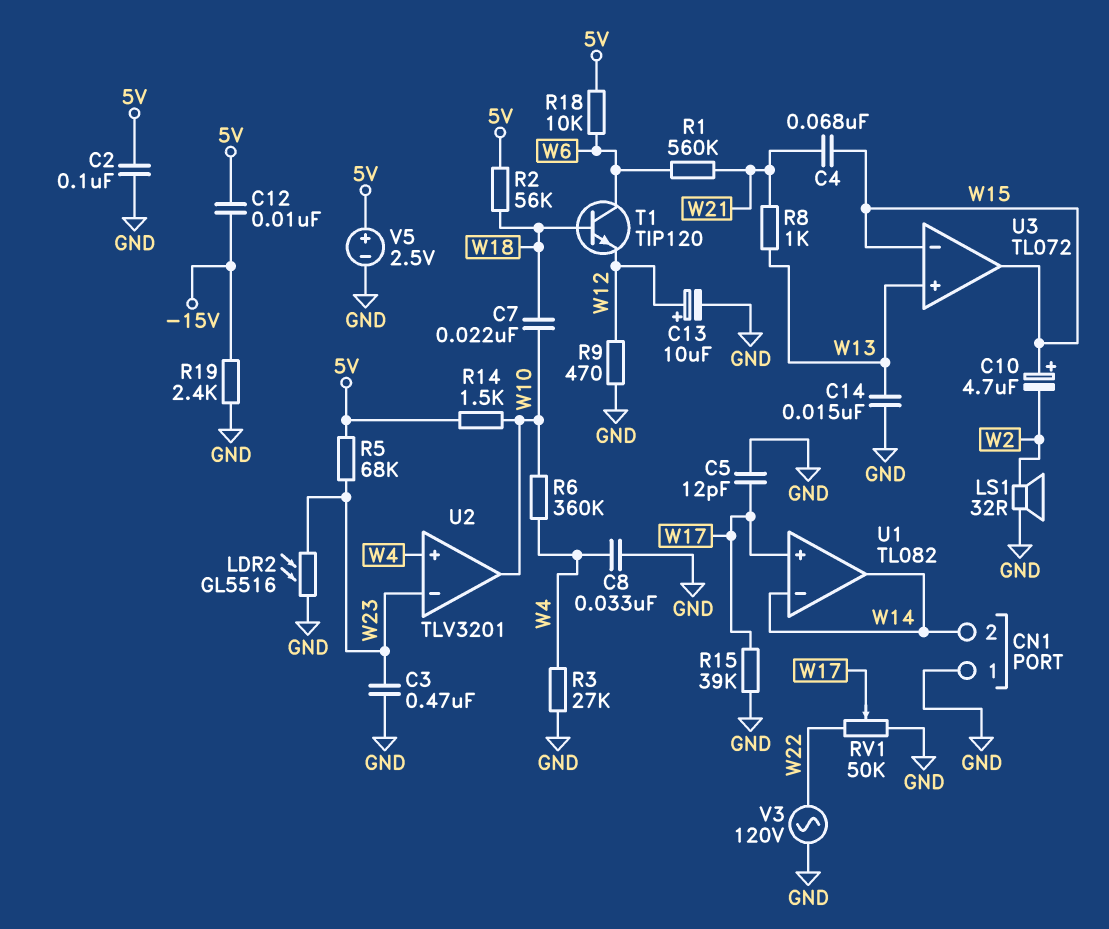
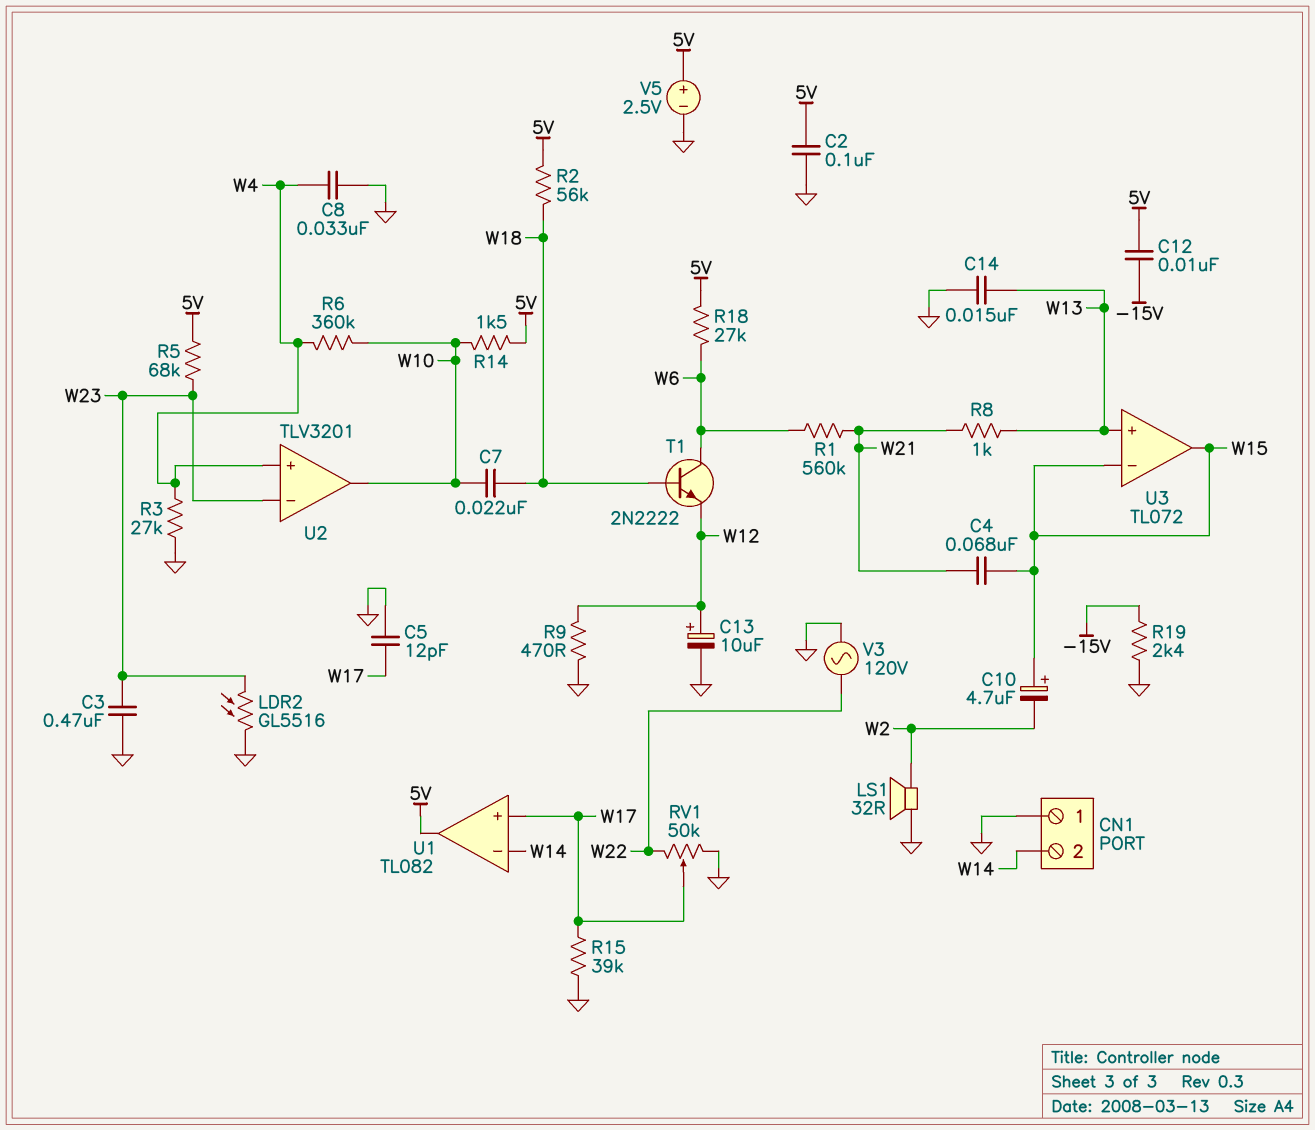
R18: 10k (5V, W6) -> 27k (5V, W6)
T1: NPN TIP120 (B W18, C W6, E W12) -> NPN 2N2222 (B W18, C W6, E W12)
U1 pin out: W14 -> 5V

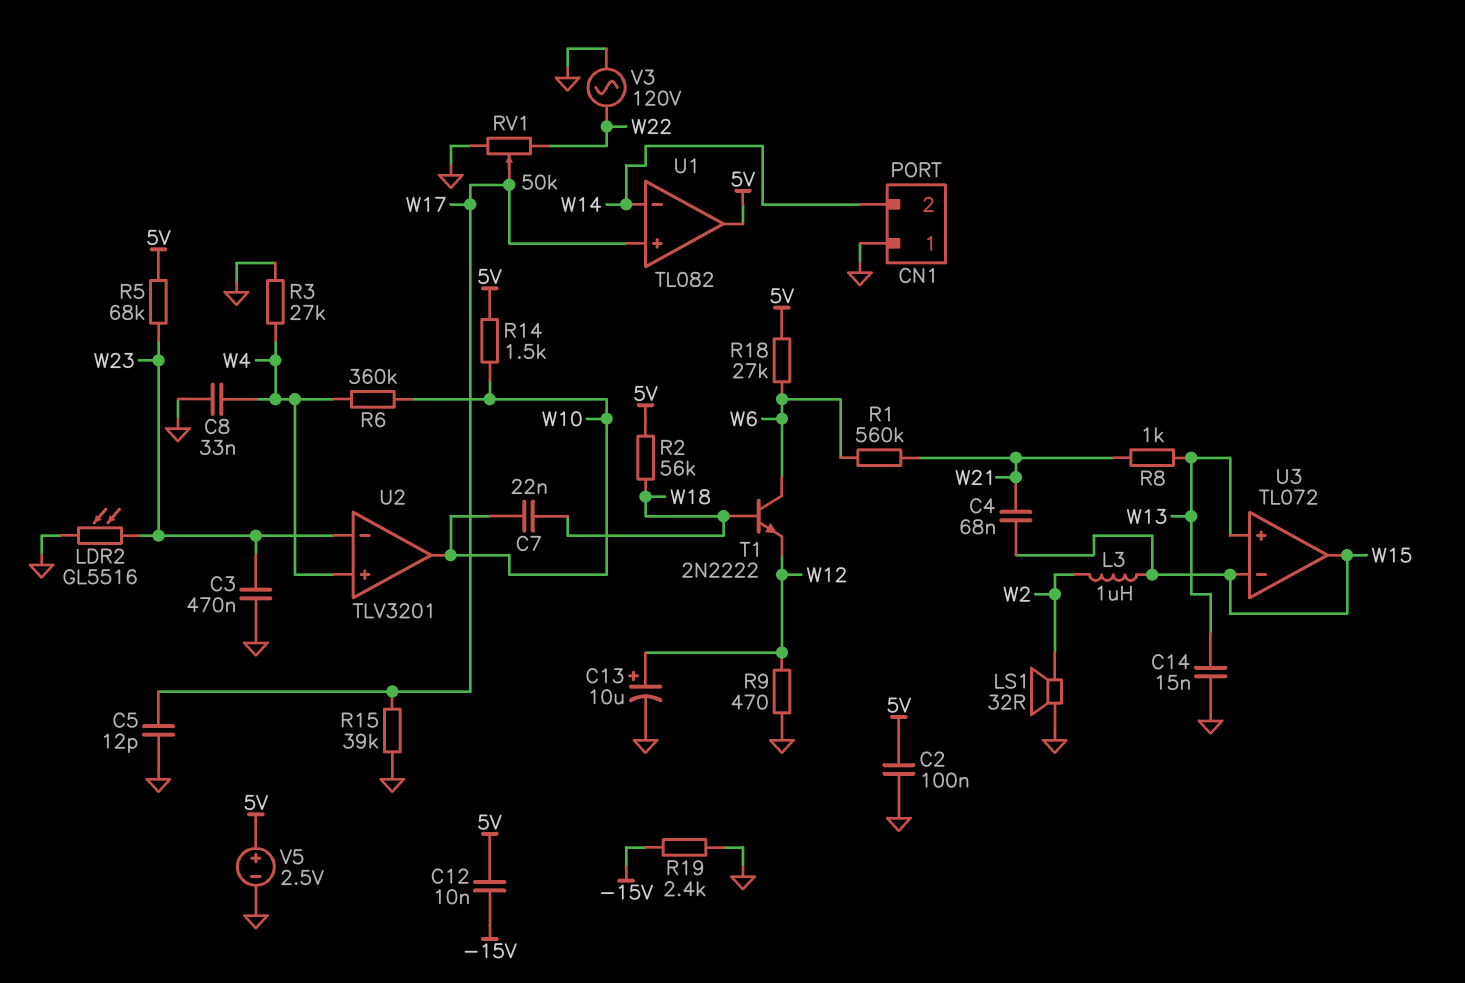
C10: 4.7uF (plus W15, minus W2) -> none
L3: none -> 1uH (W2, W15)

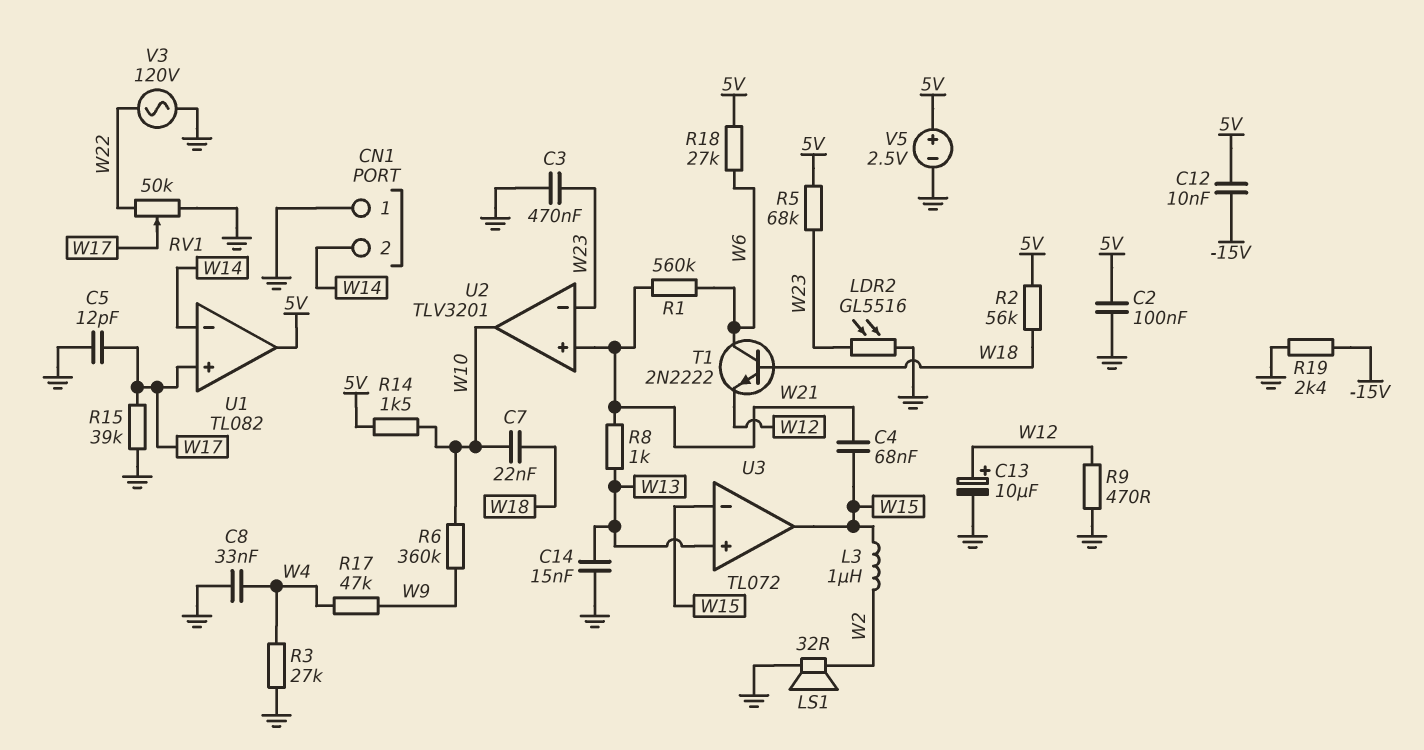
R6: 360k (W4, W10) -> 360k (W9, W10)
R17: none -> 47k (W4, W9)
U2 pin in+: W4 -> W21

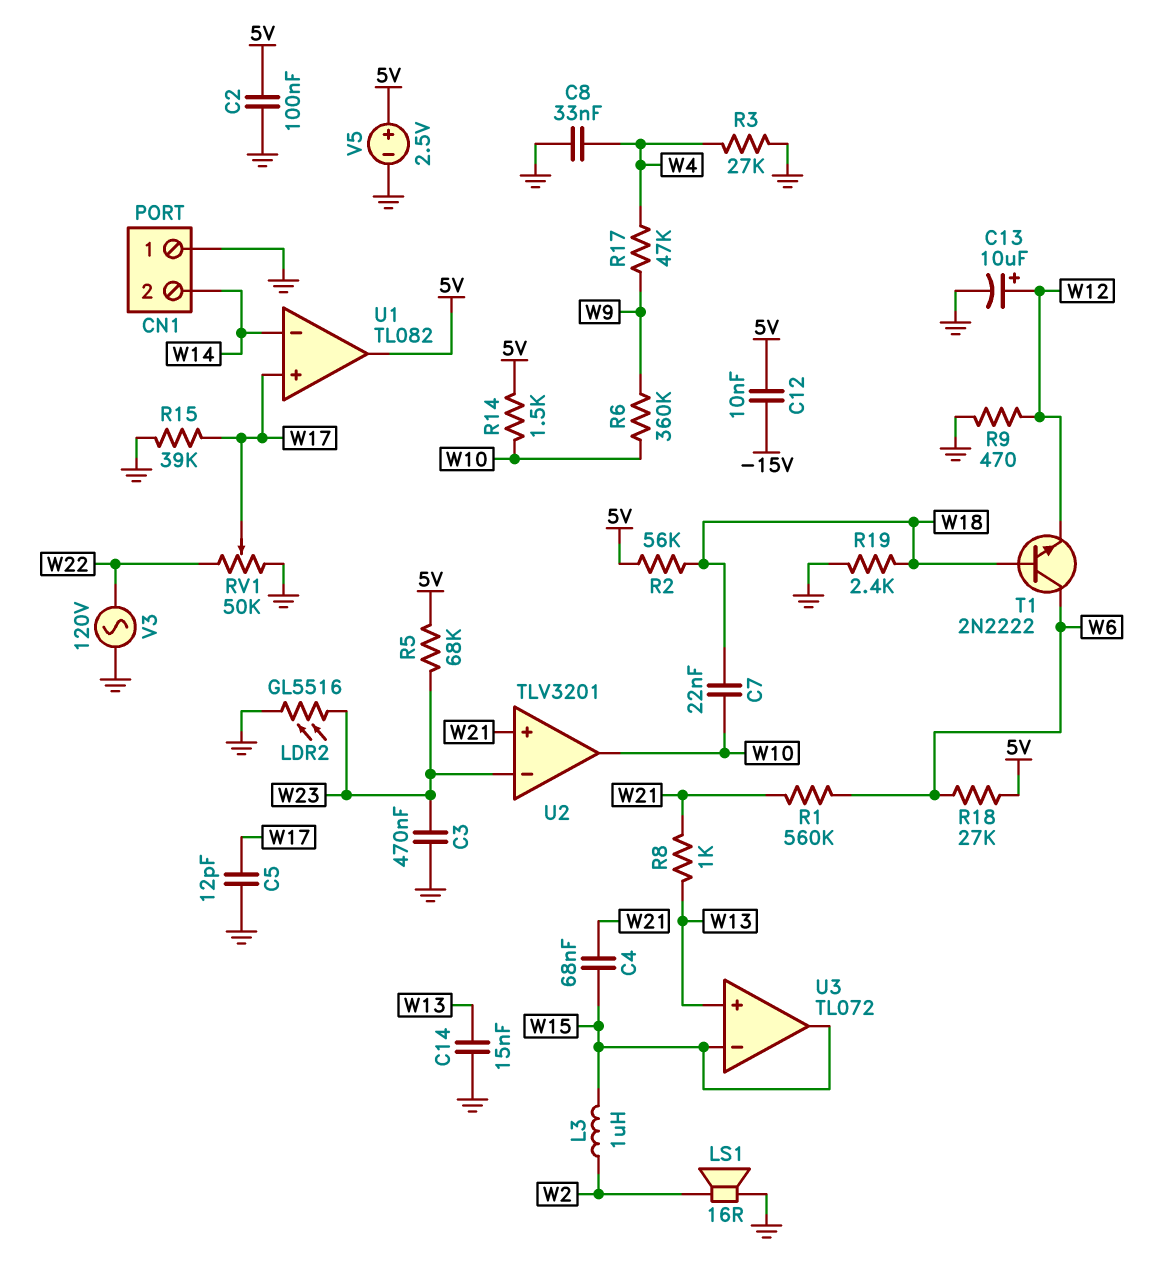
LS1: speaker 32R (GND, W2) -> speaker 16R (GND, W2)
R19: 2.4k (-15V, GND) -> 2.4k (GND, W18)

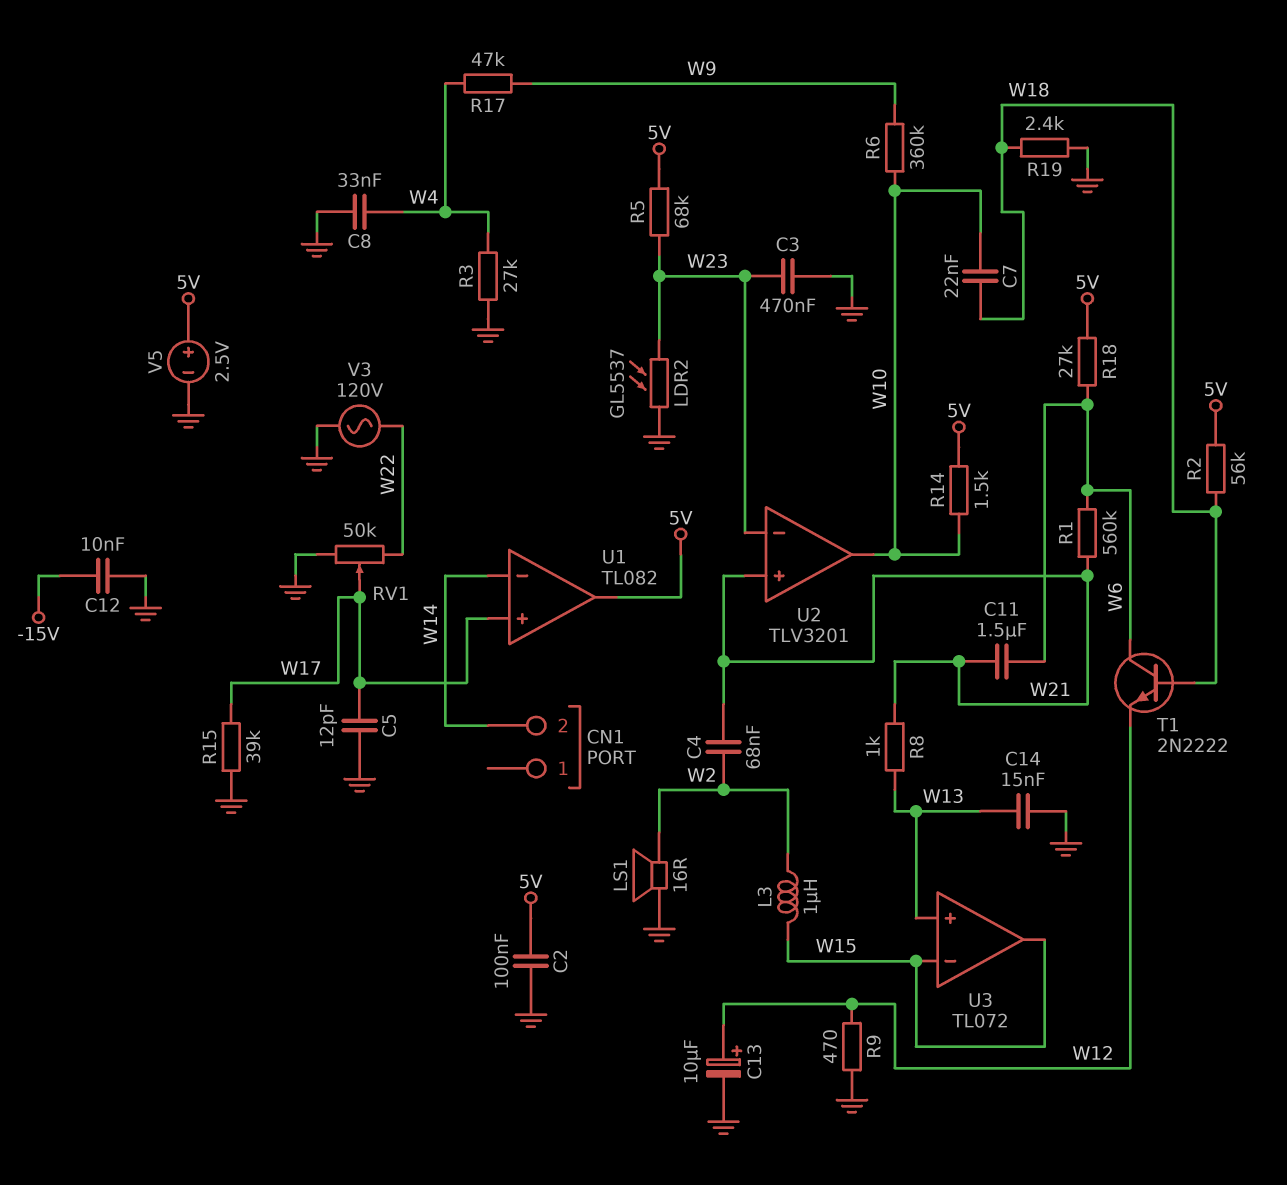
C4: 68nF (W15, W21) -> 68nF (W2, W21)
C11: none -> 1.5uF (W6, W21)
C12: 10nF (-15V, 5V) -> 10nF (-15V, GND)
CN1 pin 1: GND -> none
LDR2: GL5516 (GND, W23) -> GL5537 (GND, W23)

